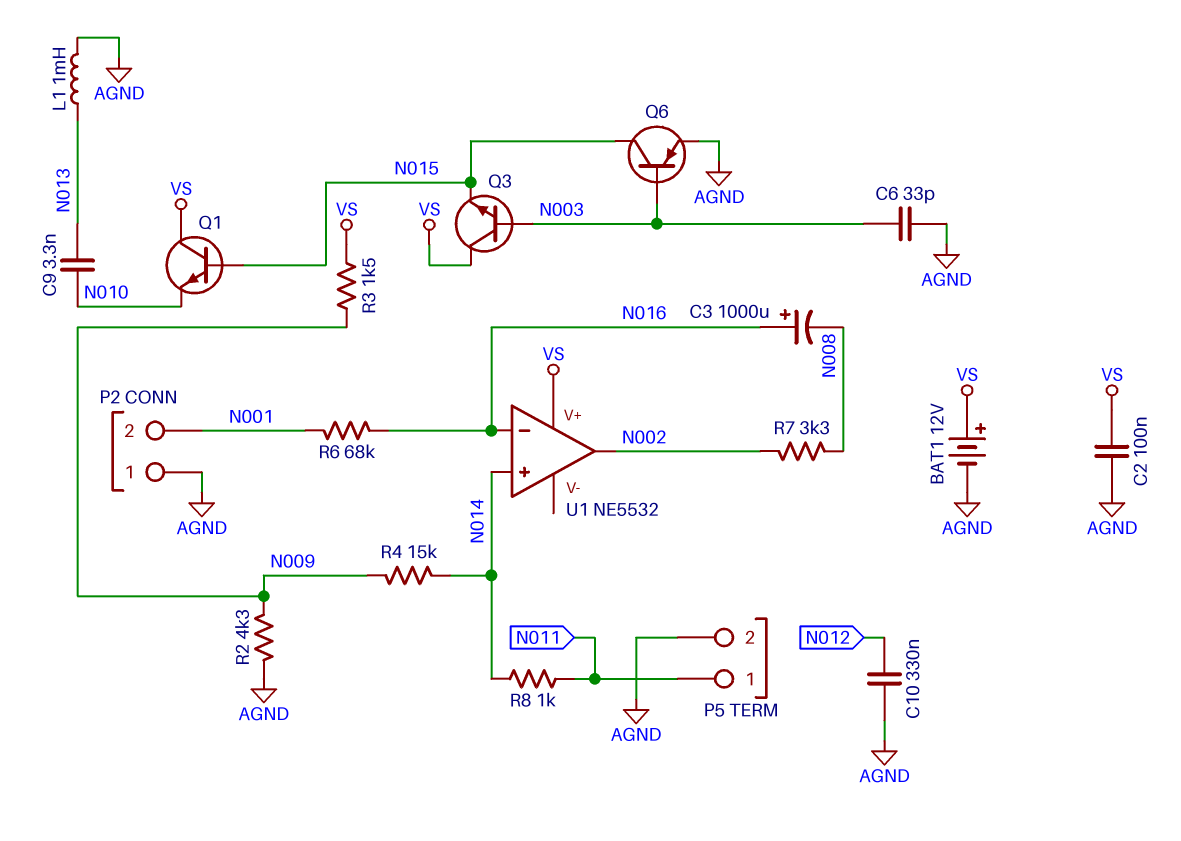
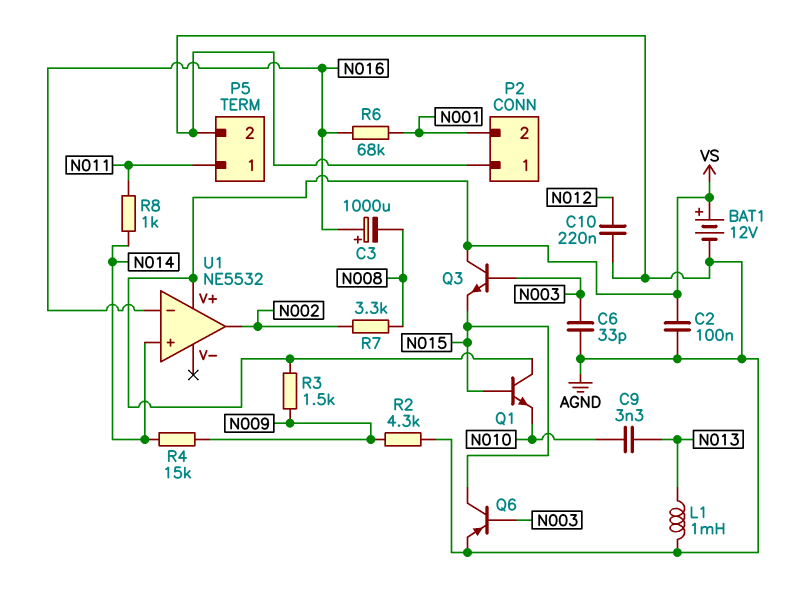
C10: 330nF (AGND, N012) -> 220nF (AGND, N012)

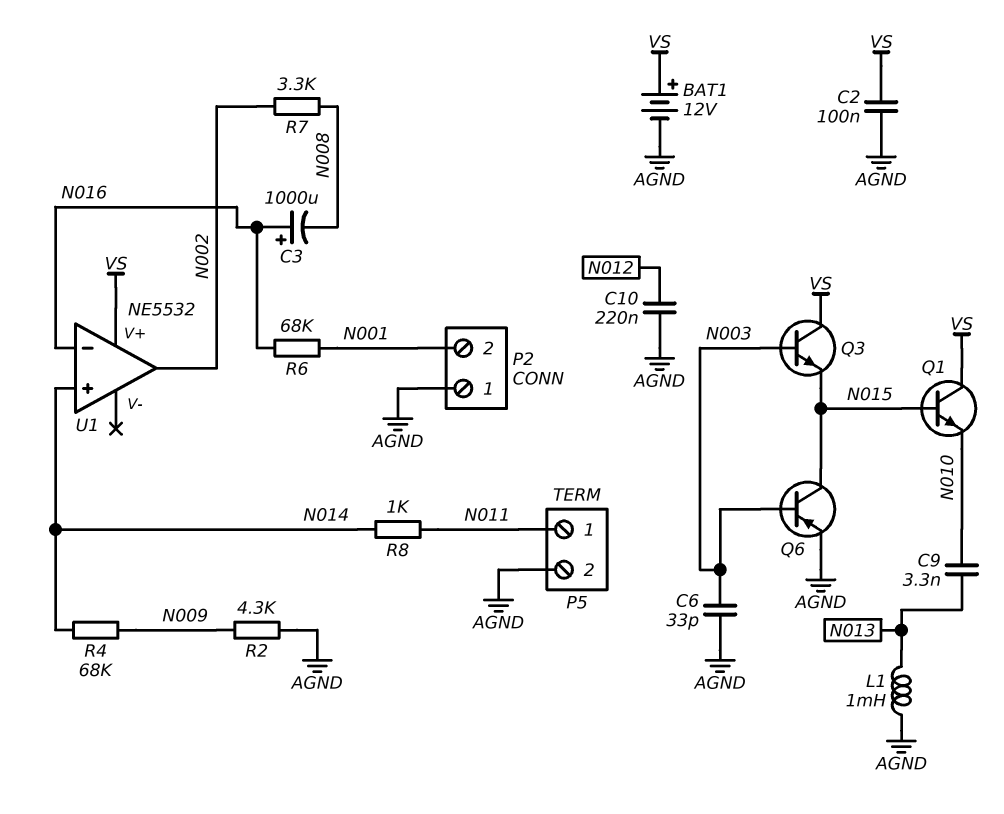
R3: 1.5k (N009, VS) -> none
R4: 15k (N009, N014) -> 68k (N009, N014)

